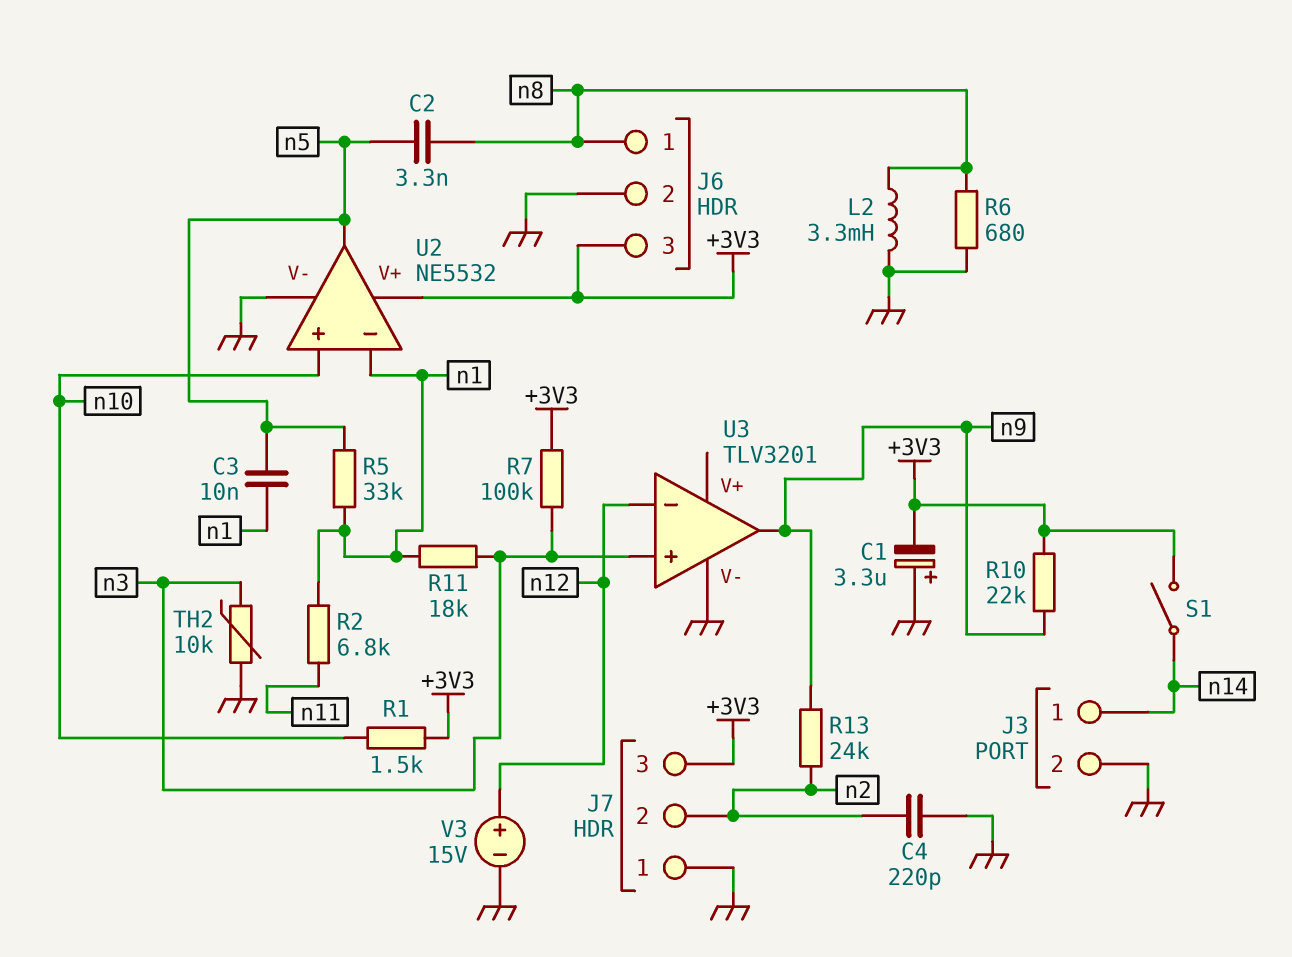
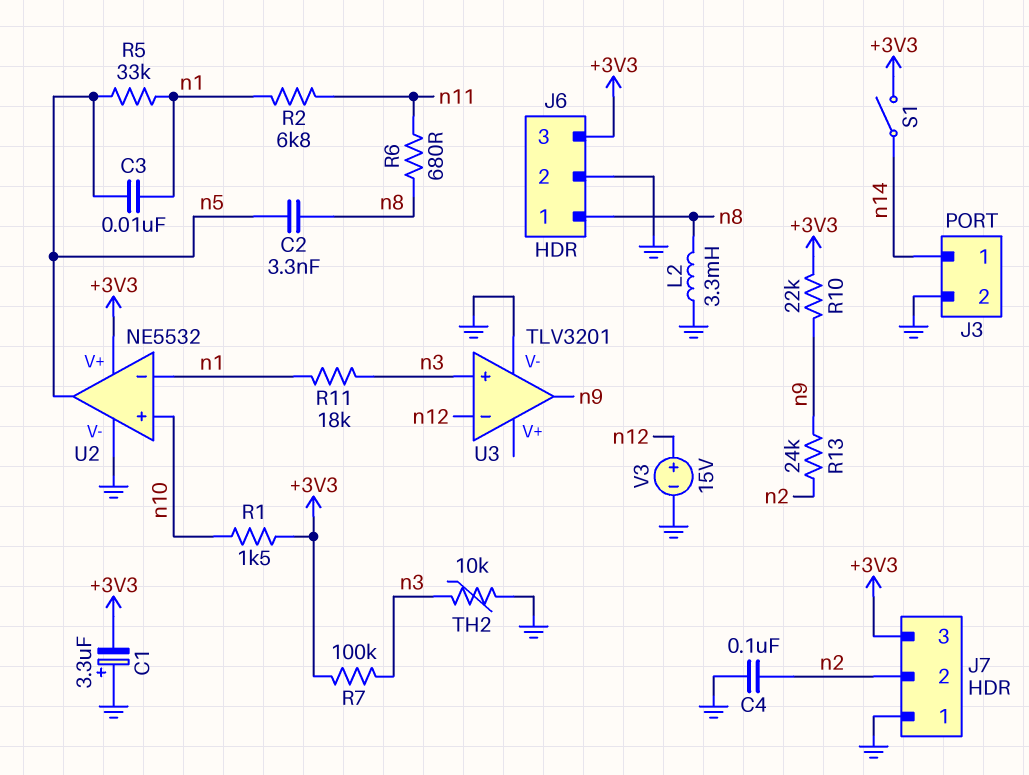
C4: 220pF (GND, n2) -> 100nF (GND, n2)
R6: 680 (GND, n8) -> 680 (n8, n11)

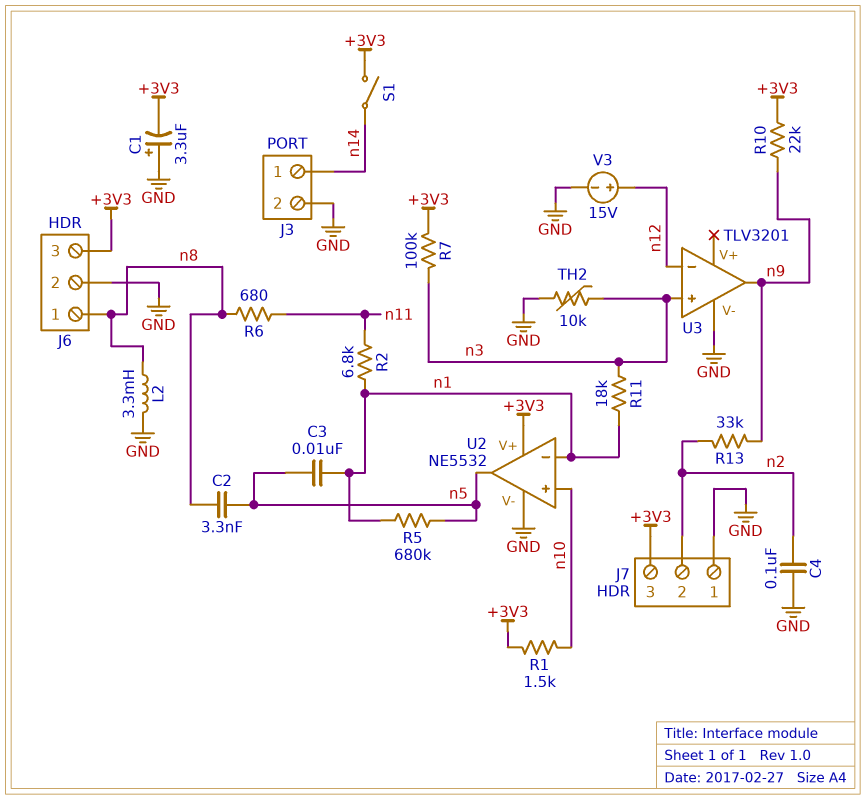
R5: 33k (n1, n5) -> 680k (n1, n5)
R13: 24k (n2, n9) -> 33k (n2, n9)

